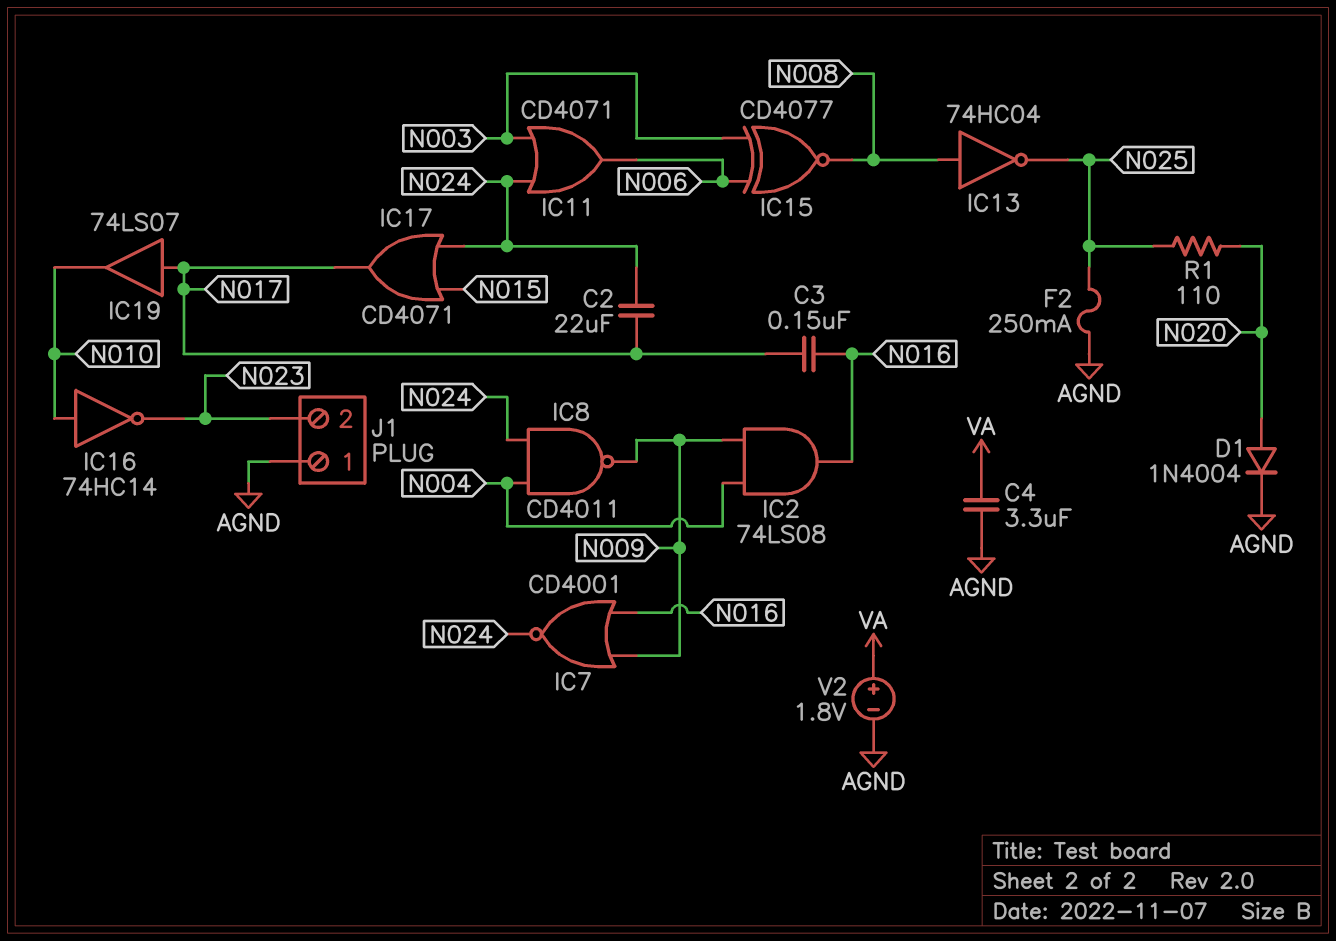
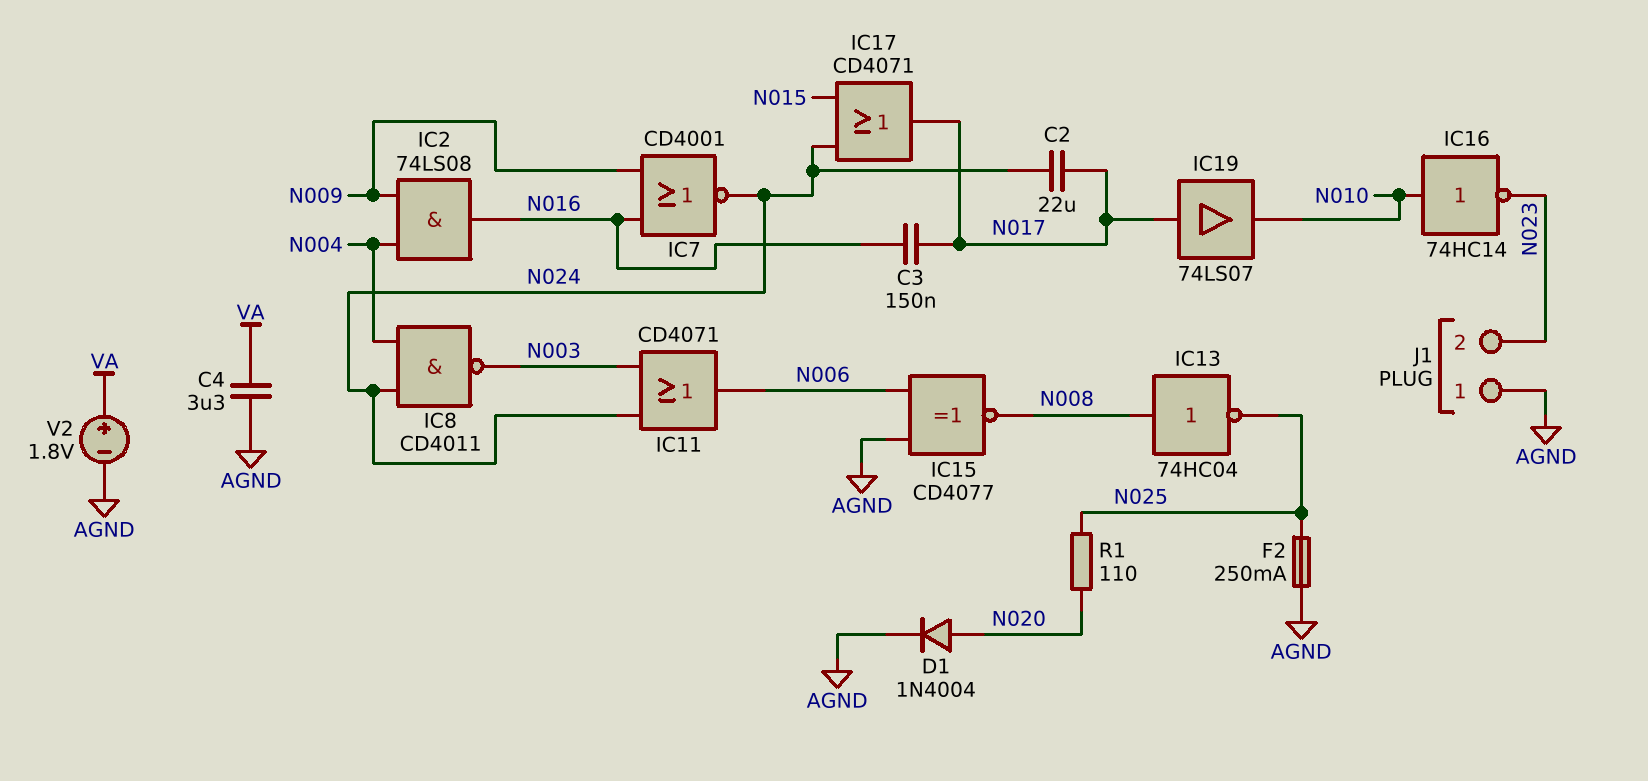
IC8: NAND CD4011 (in N004, in N024, out N009) -> NAND CD4011 (in N004, in N024, out N003)
IC15: XNOR CD4077 (in N003, in N006, out N008) -> XNOR CD4077 (in AGND, in N006, out N008)

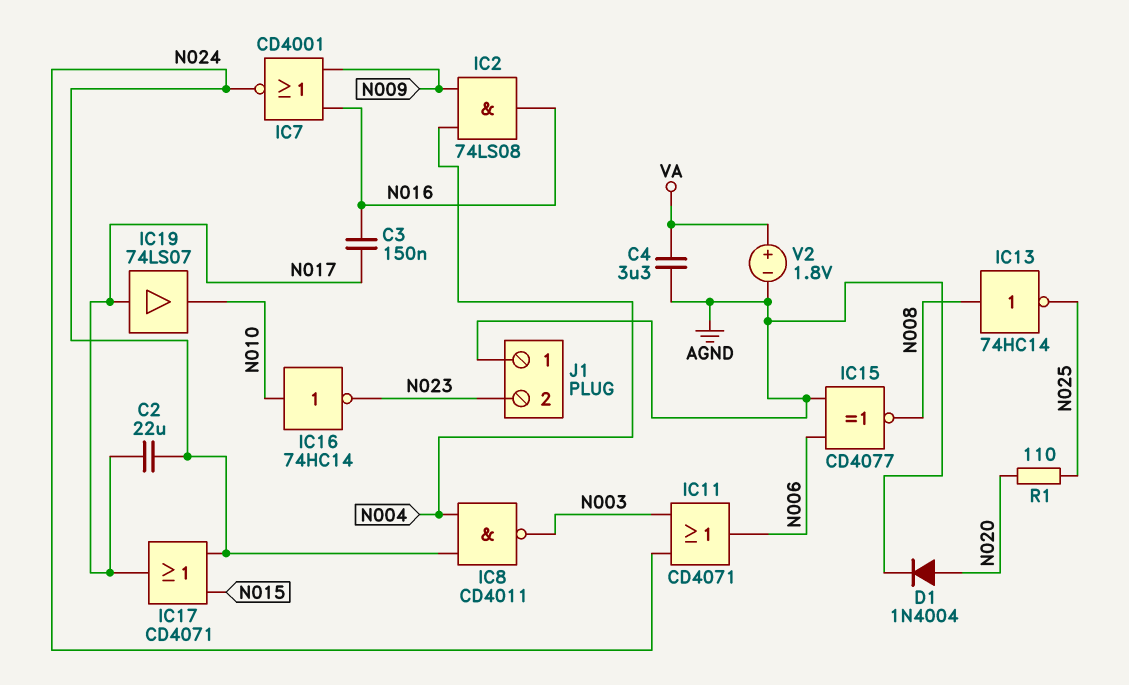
F2: 250mA (AGND, N025) -> none
IC13: NOT 74HC04 (in N008, out N025) -> NOT 74HC14 (in N008, out N025)

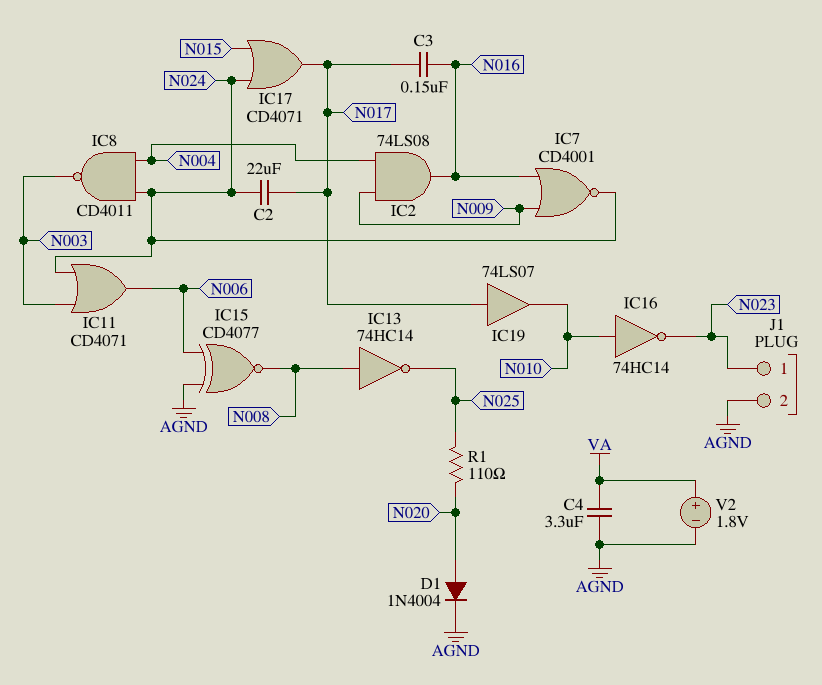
J1 pin 1: AGND -> N023
J1 pin 2: N023 -> AGND

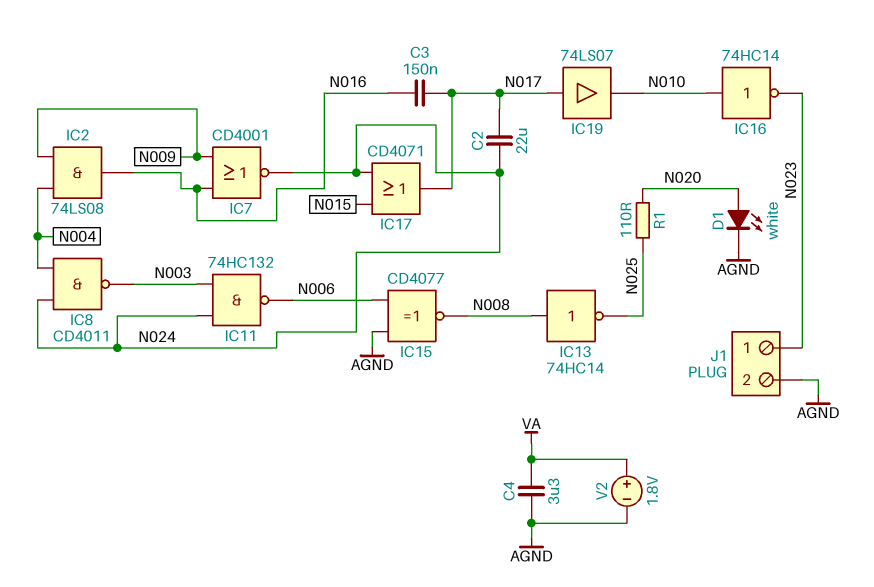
D1: diode 1N4004 (A N020, K AGND) -> LED white (A N020, K AGND)
IC11: OR CD4071 (in N003, in N024, out N006) -> NAND 74HC132 (in N003, in N024, out N006)

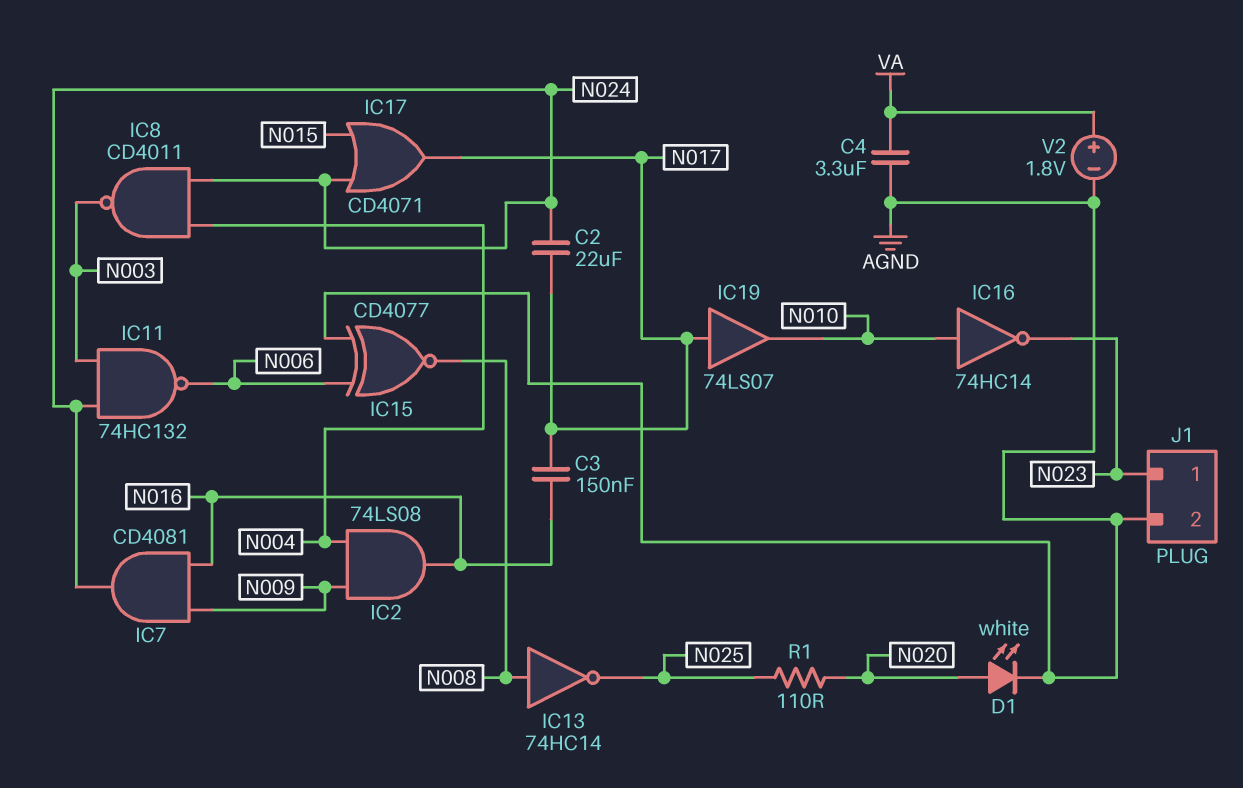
IC7: NOR CD4001 (in N009, in N016, out N024) -> AND CD4081 (in N009, in N016, out N024)

